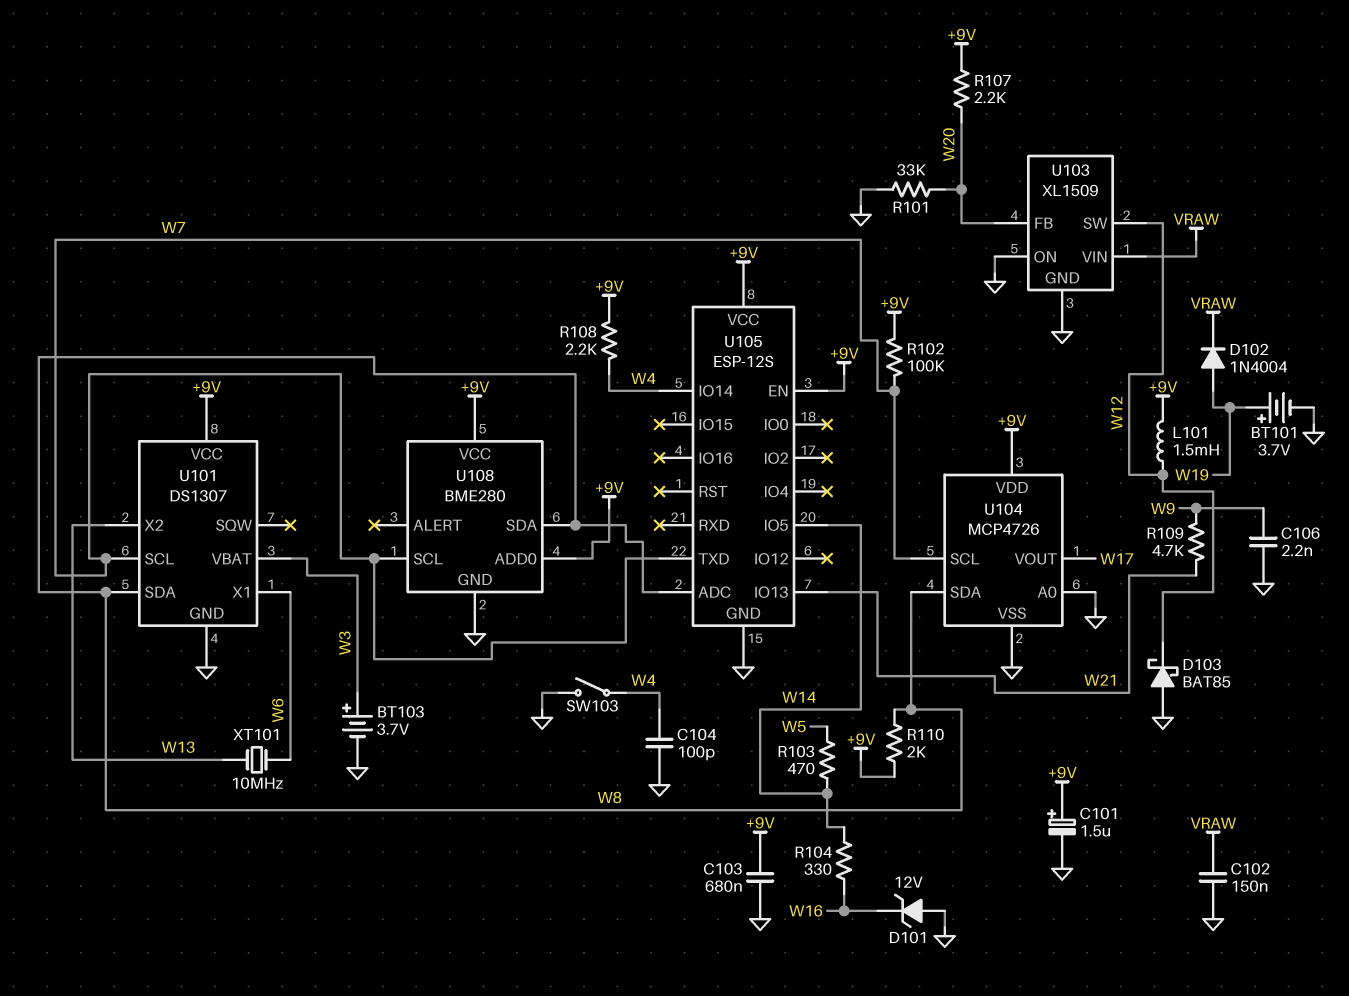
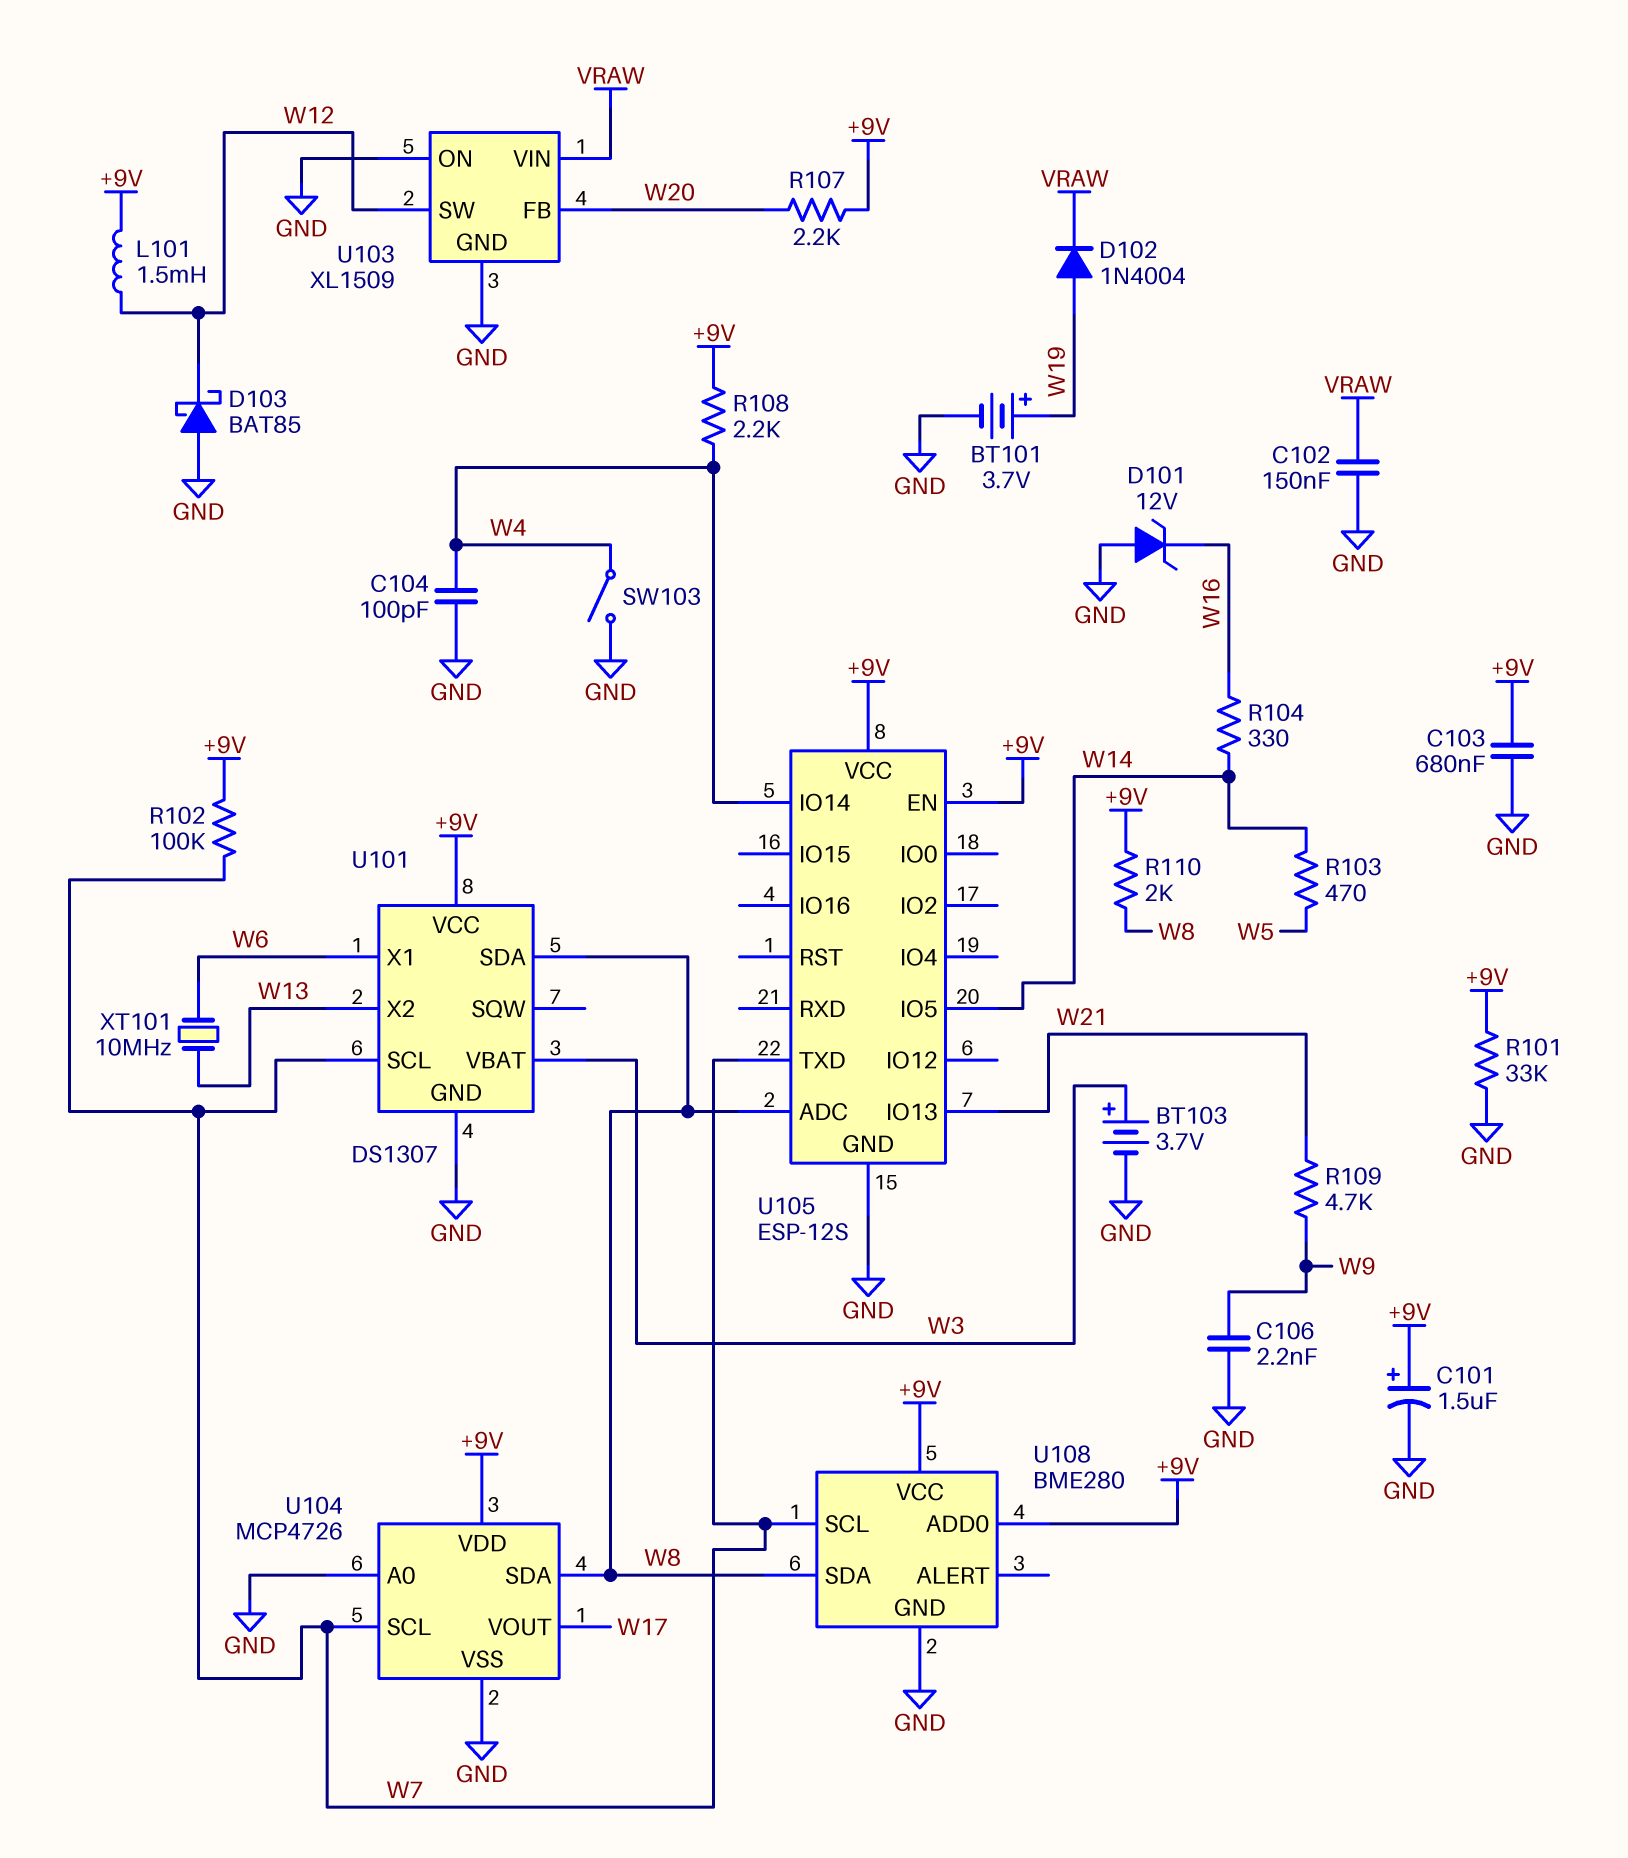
R101: 33k (GND, W20) -> 33k (+9V, GND)

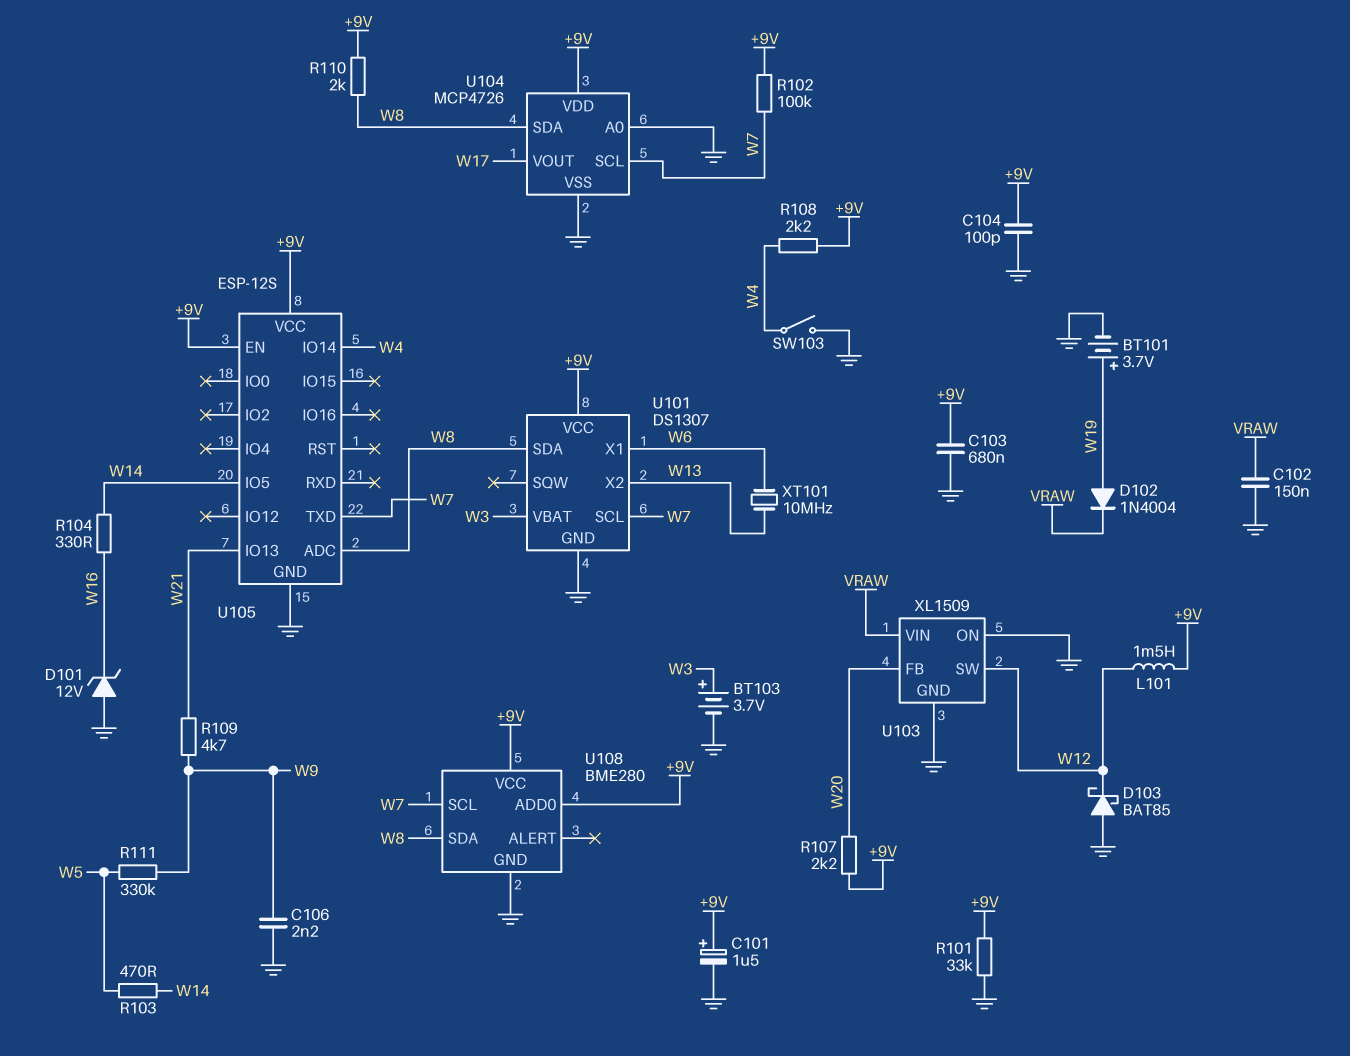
C104: 100pF (GND, W4) -> 100pF (+9V, GND)
R111: none -> 330k (W5, W9)

